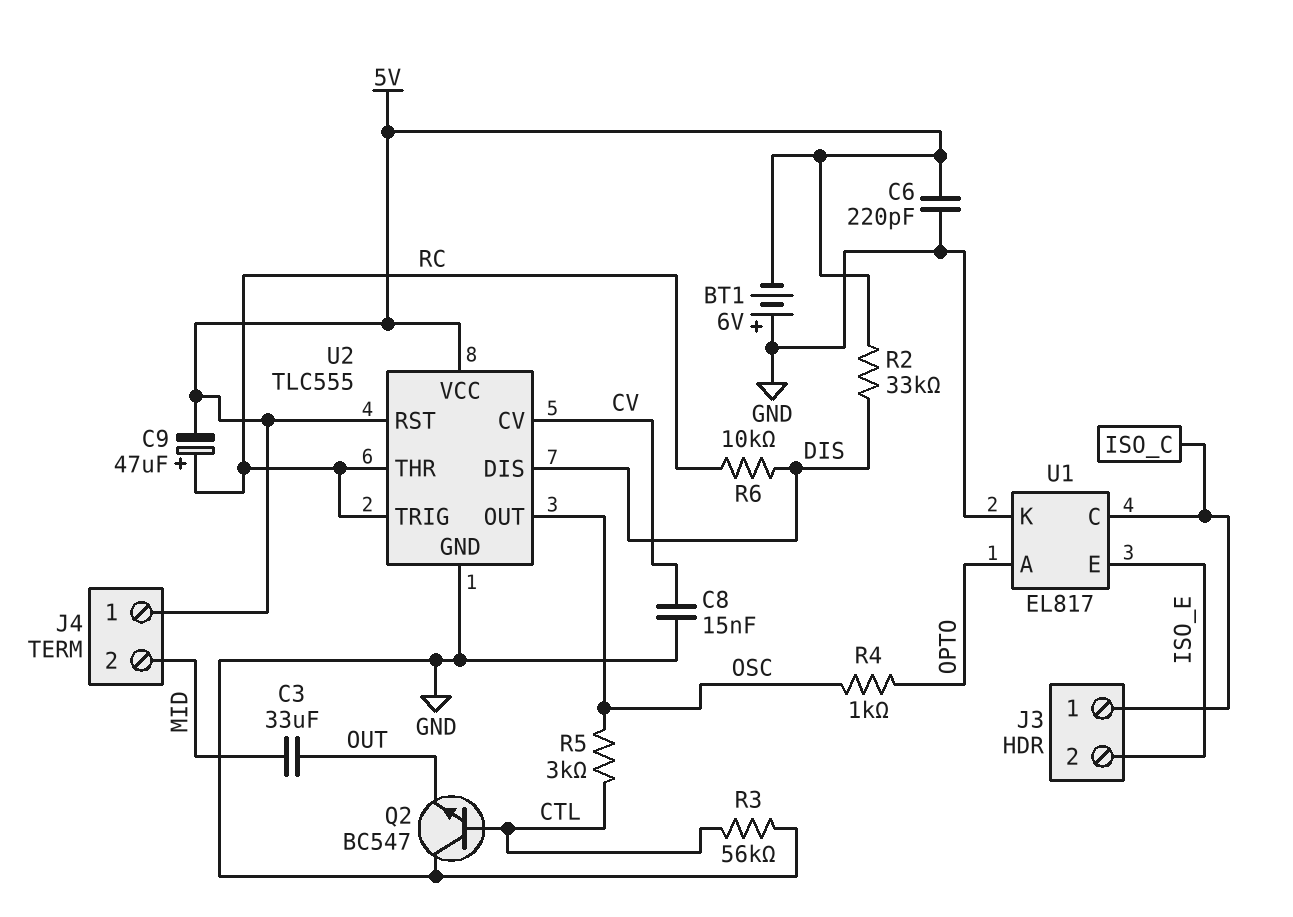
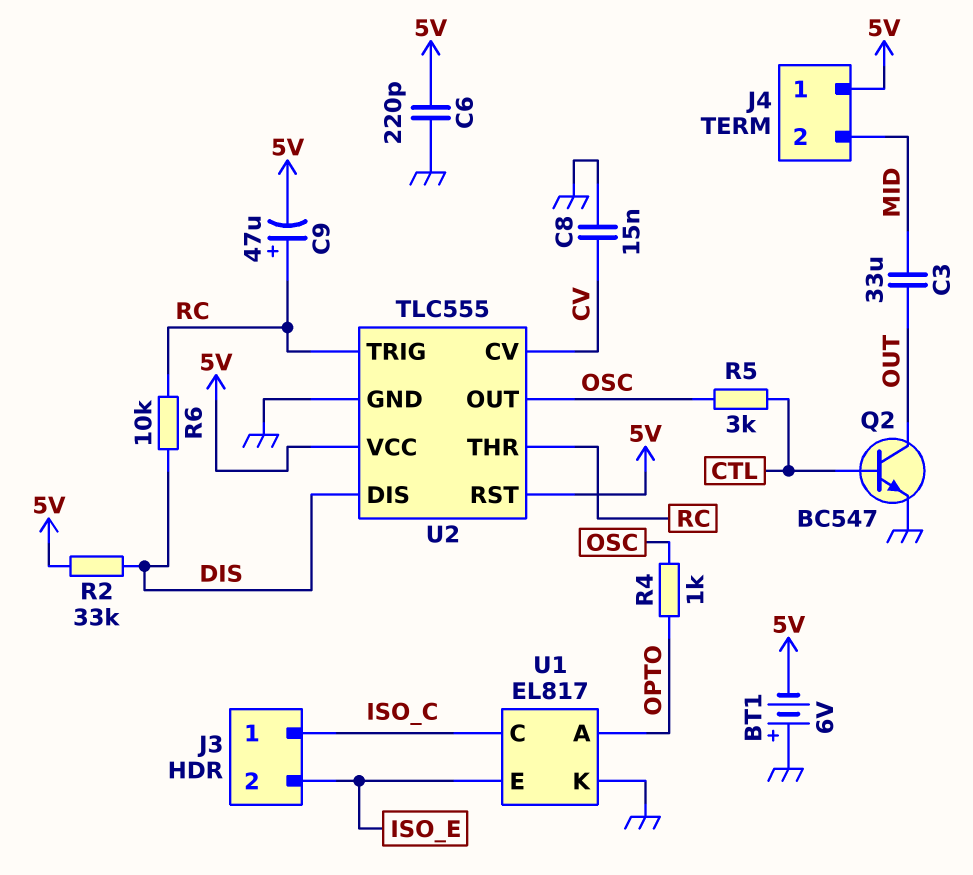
Q2: NPN BC547 (B CTL, C GND, E OUT) -> NPN BC547 (B CTL, C OUT, E GND)
R3: 56k (CTL, GND) -> none

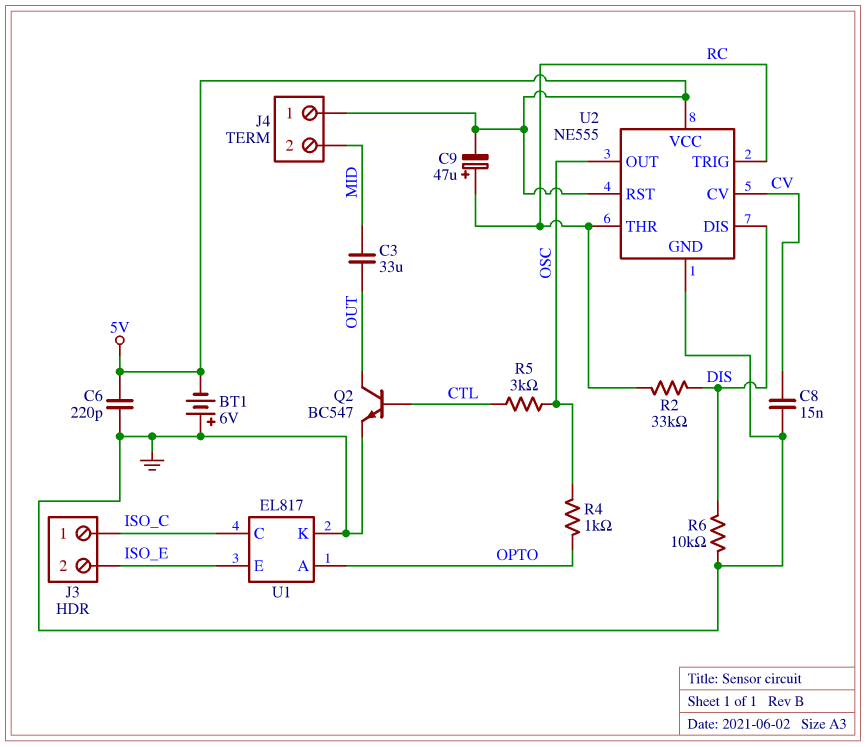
R2: 33k (5V, DIS) -> 33k (DIS, RC)
R6: 10k (DIS, RC) -> 10k (DIS, GND)
U2: TLC555 -> NE555

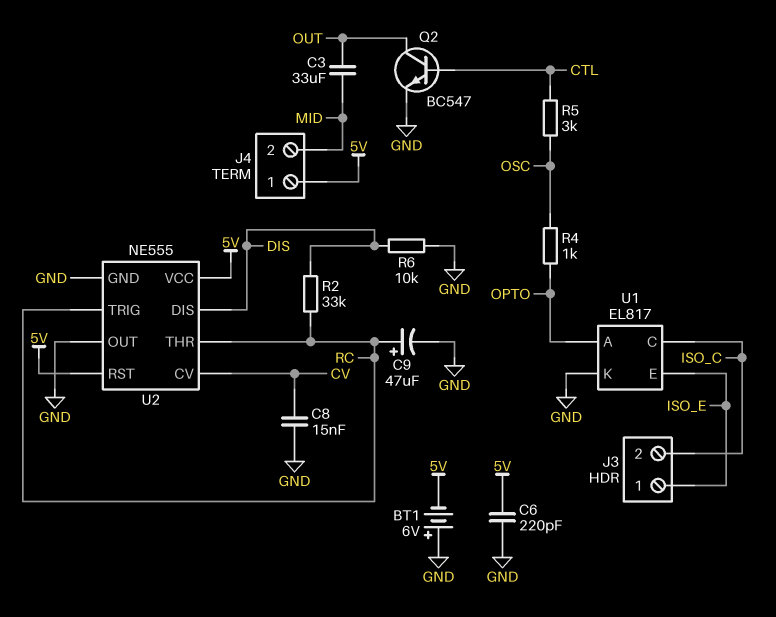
C9: 47uF (plus RC, minus 5V) -> 47uF (plus RC, minus GND)
J3 pin 1: ISO_C -> ISO_E
J3 pin 2: ISO_E -> ISO_C
U2 pin OUT: OSC -> GND

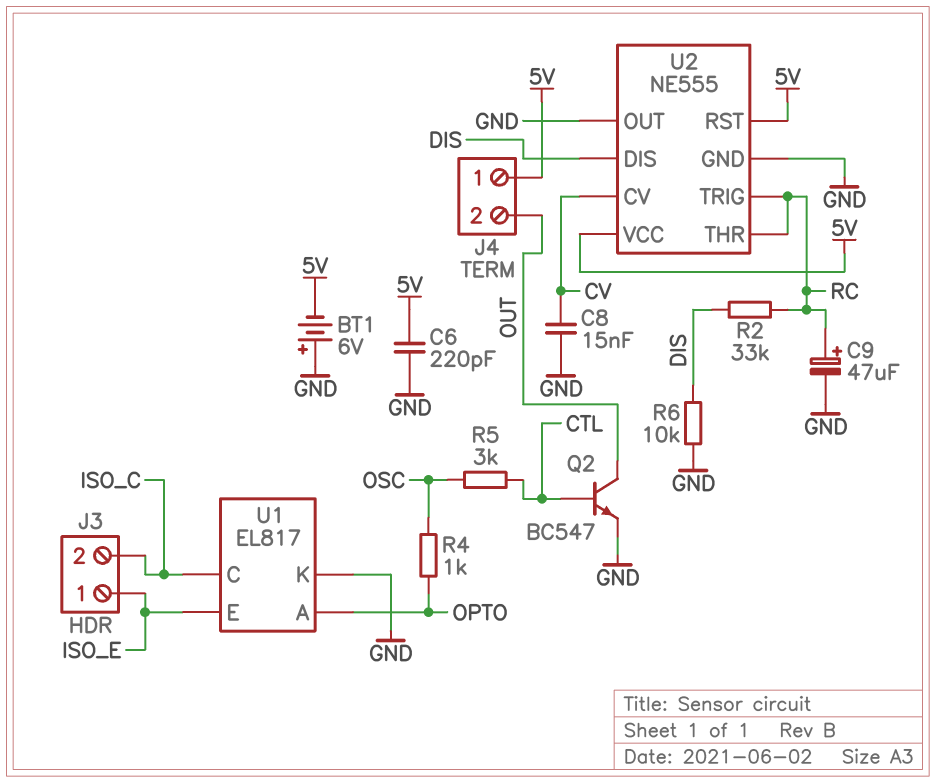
C3: 33uF (MID, OUT) -> none
J4 pin 2: MID -> OUT

